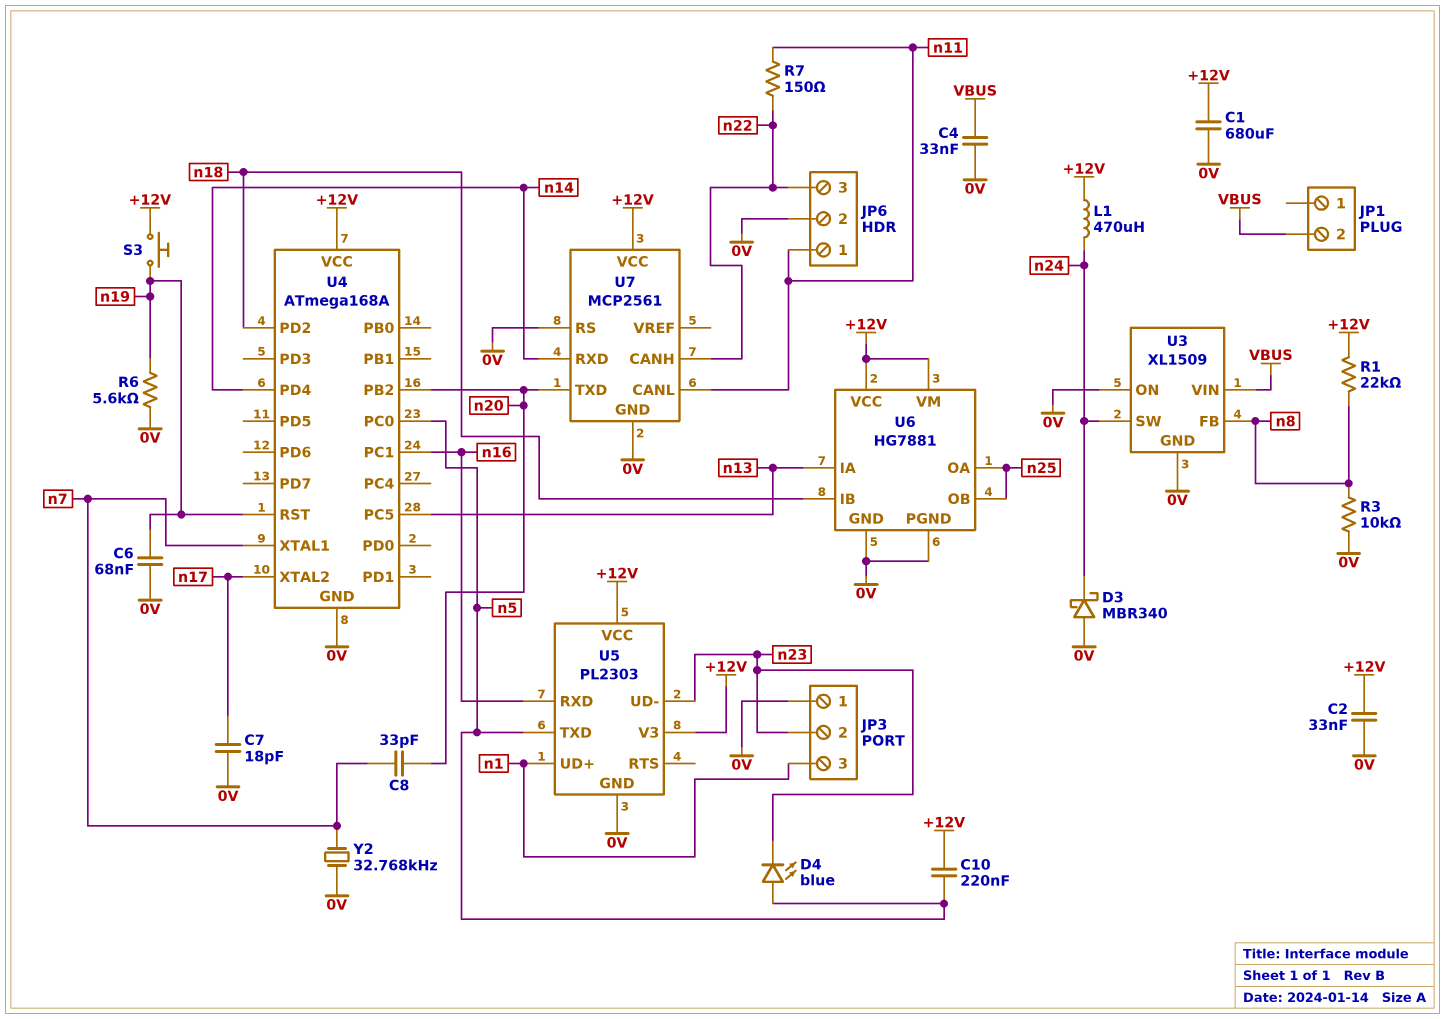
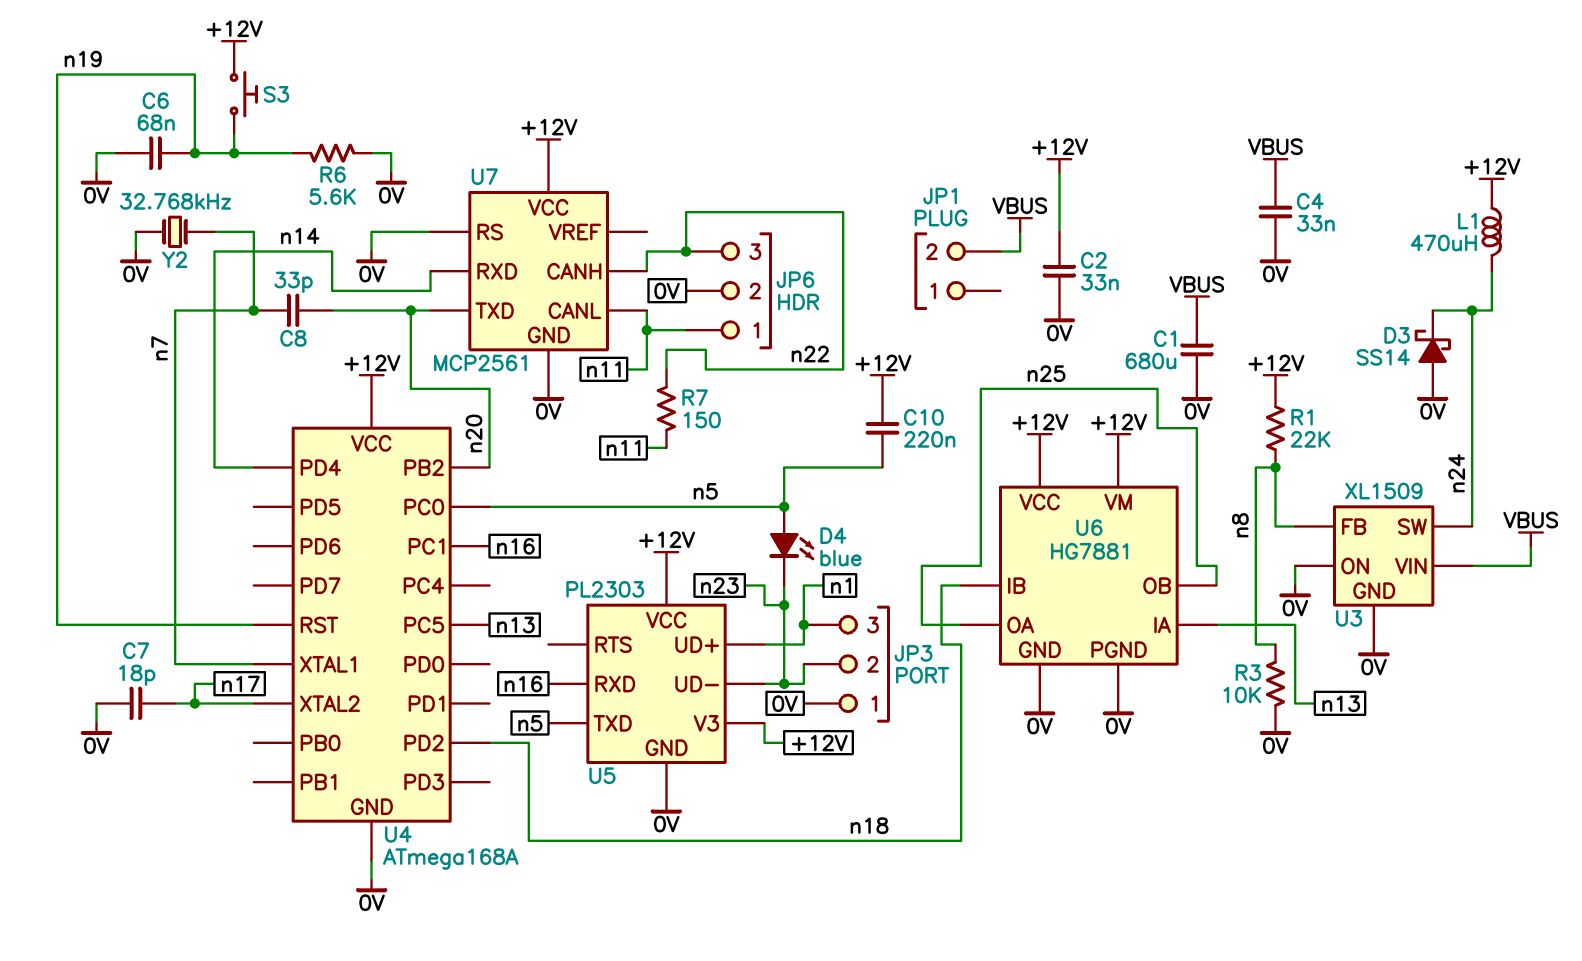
C1: 680uF (+12V, 0V) -> 680uF (0V, VBUS)
D3: schottky MBR340 (A 0V, K n24) -> schottky SS14 (A 0V, K n24)

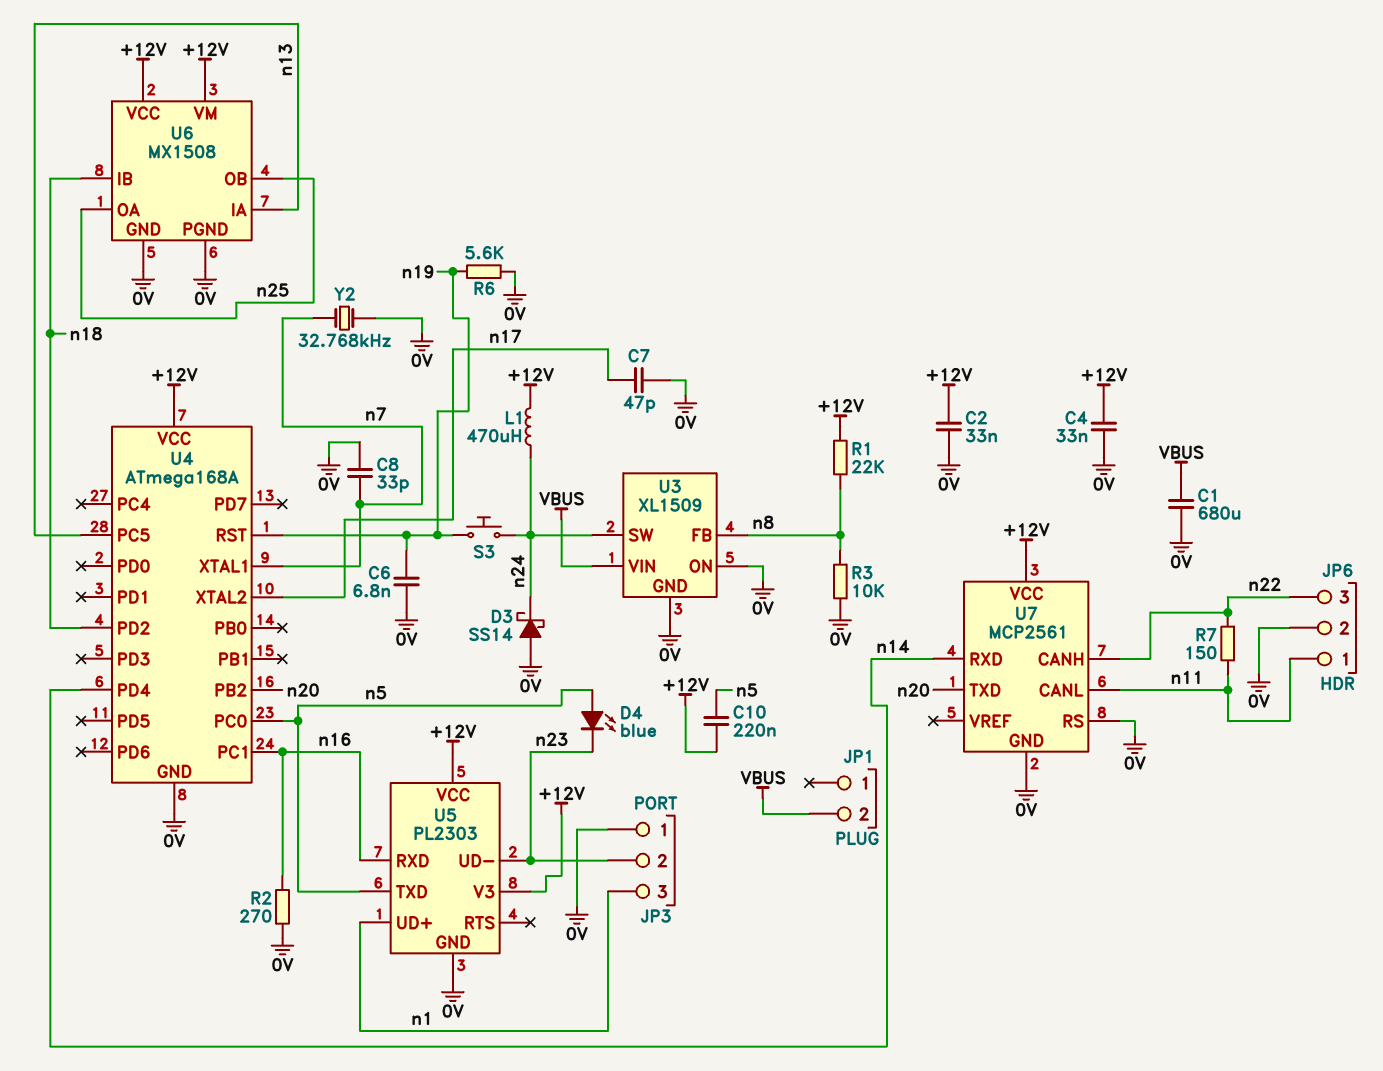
C4: 33nF (0V, VBUS) -> 33nF (+12V, 0V)
C6: 68nF (0V, n19) -> 6.8nF (0V, n19)
C7: 18pF (0V, n17) -> 47pF (0V, n17)
C8: 33pF (n7, n20) -> 33pF (0V, n7)
R2: none -> 270 (0V, n16)
S3: button (+12V, n19) -> button (n19, n24)
U6: HG7881 -> MX1508

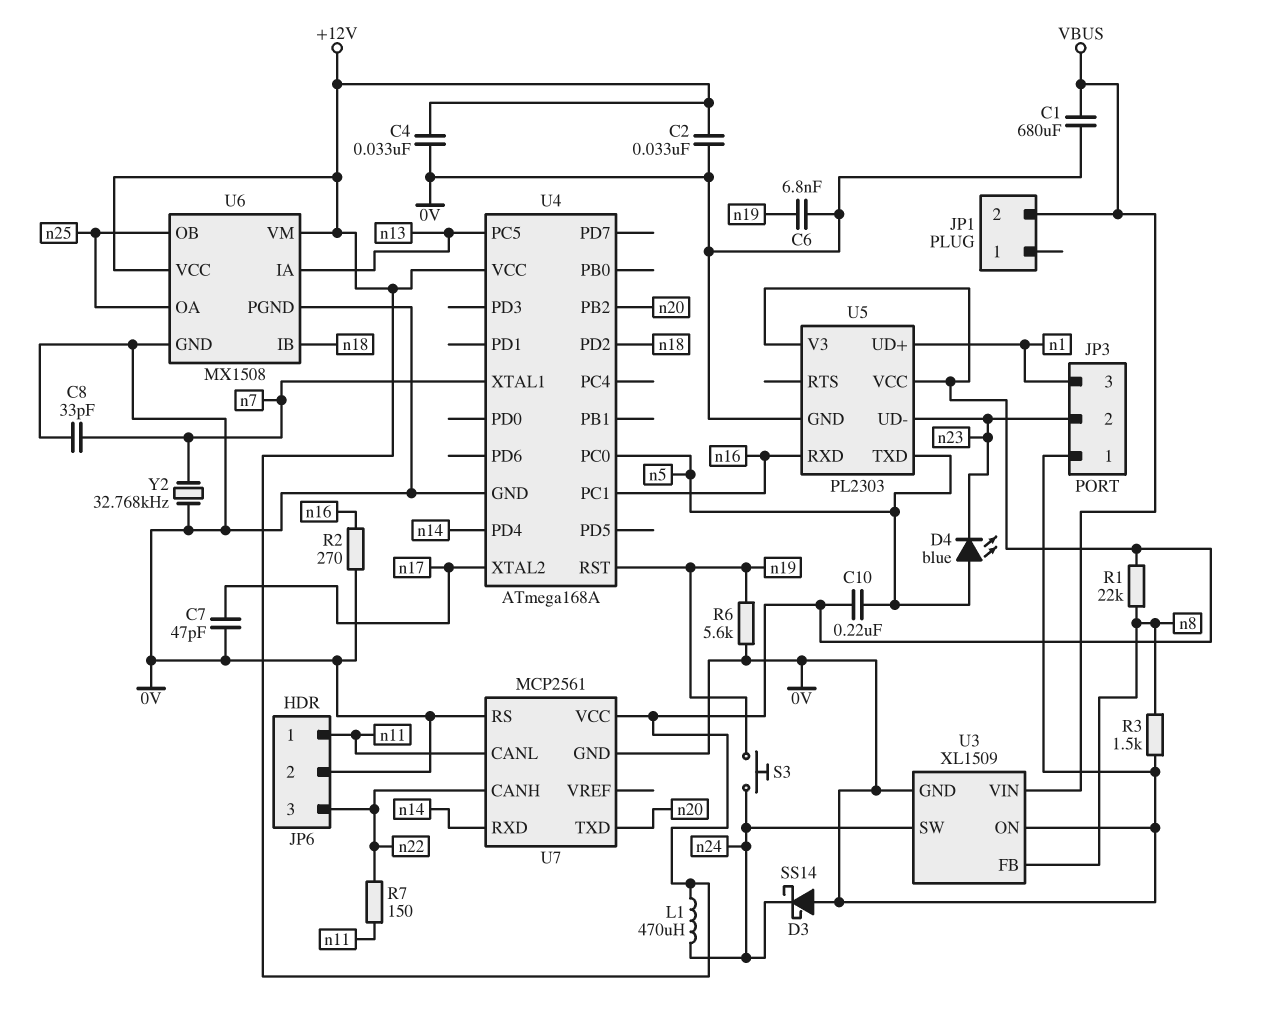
R3: 10k (0V, n8) -> 1.5k (0V, n8)

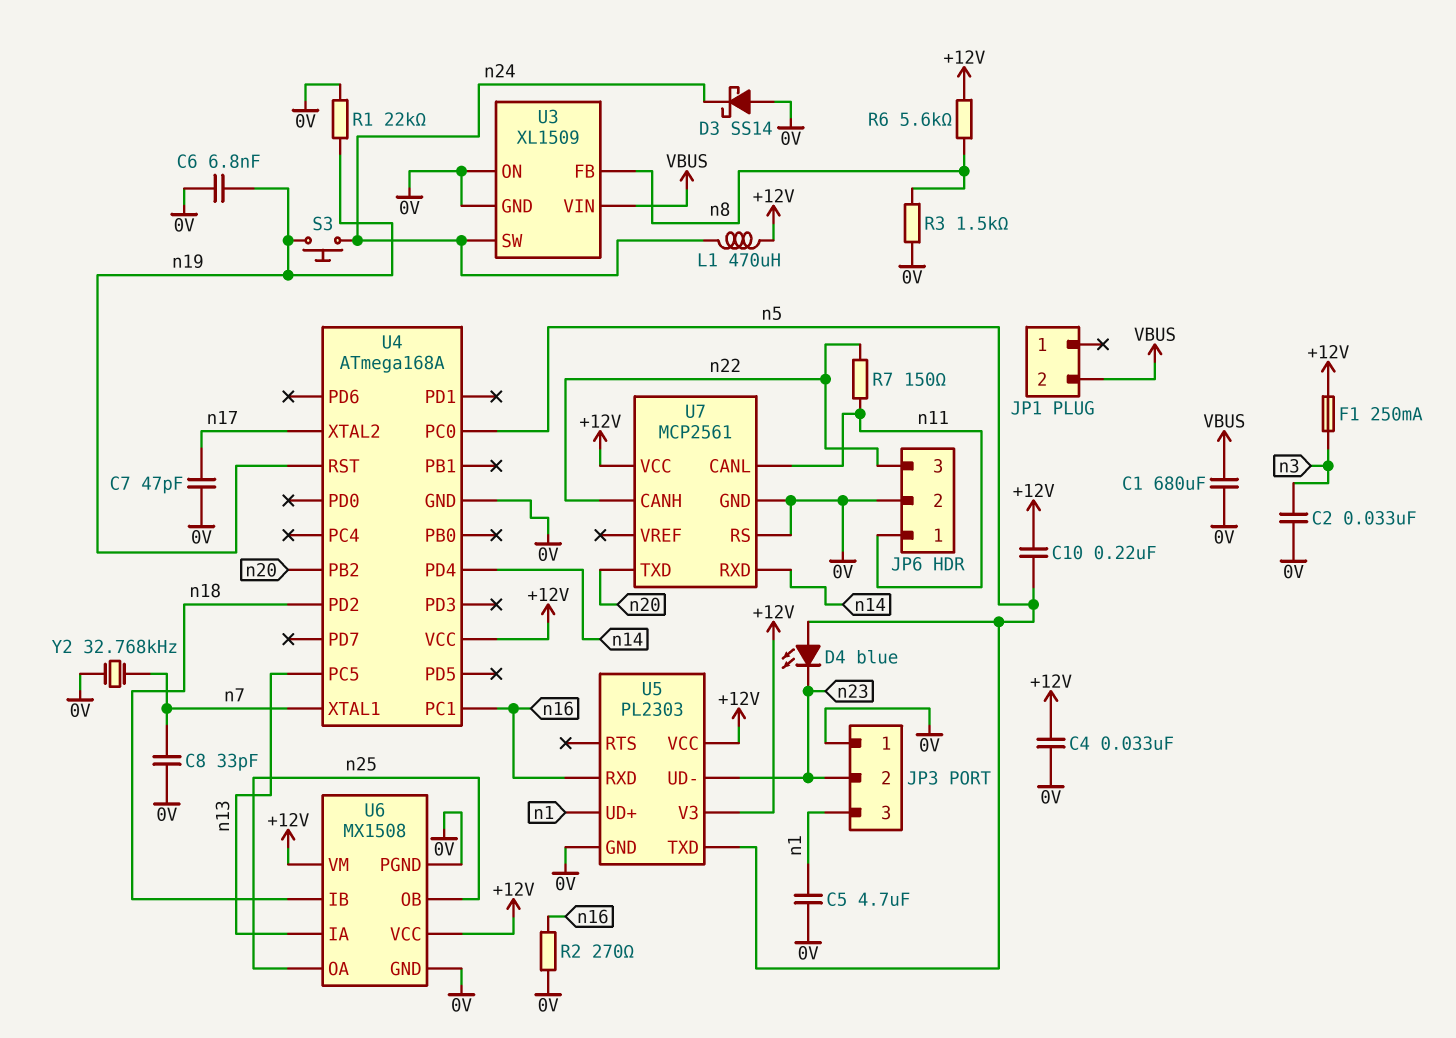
C2: 33nF (+12V, 0V) -> 33nF (0V, n3)
C5: none -> 4.7uF (0V, n1)
F1: none -> 250mA (+12V, n3)
R1: 22k (+12V, n8) -> 22k (0V, n19)
R6: 5.6k (0V, n19) -> 5.6k (+12V, n8)

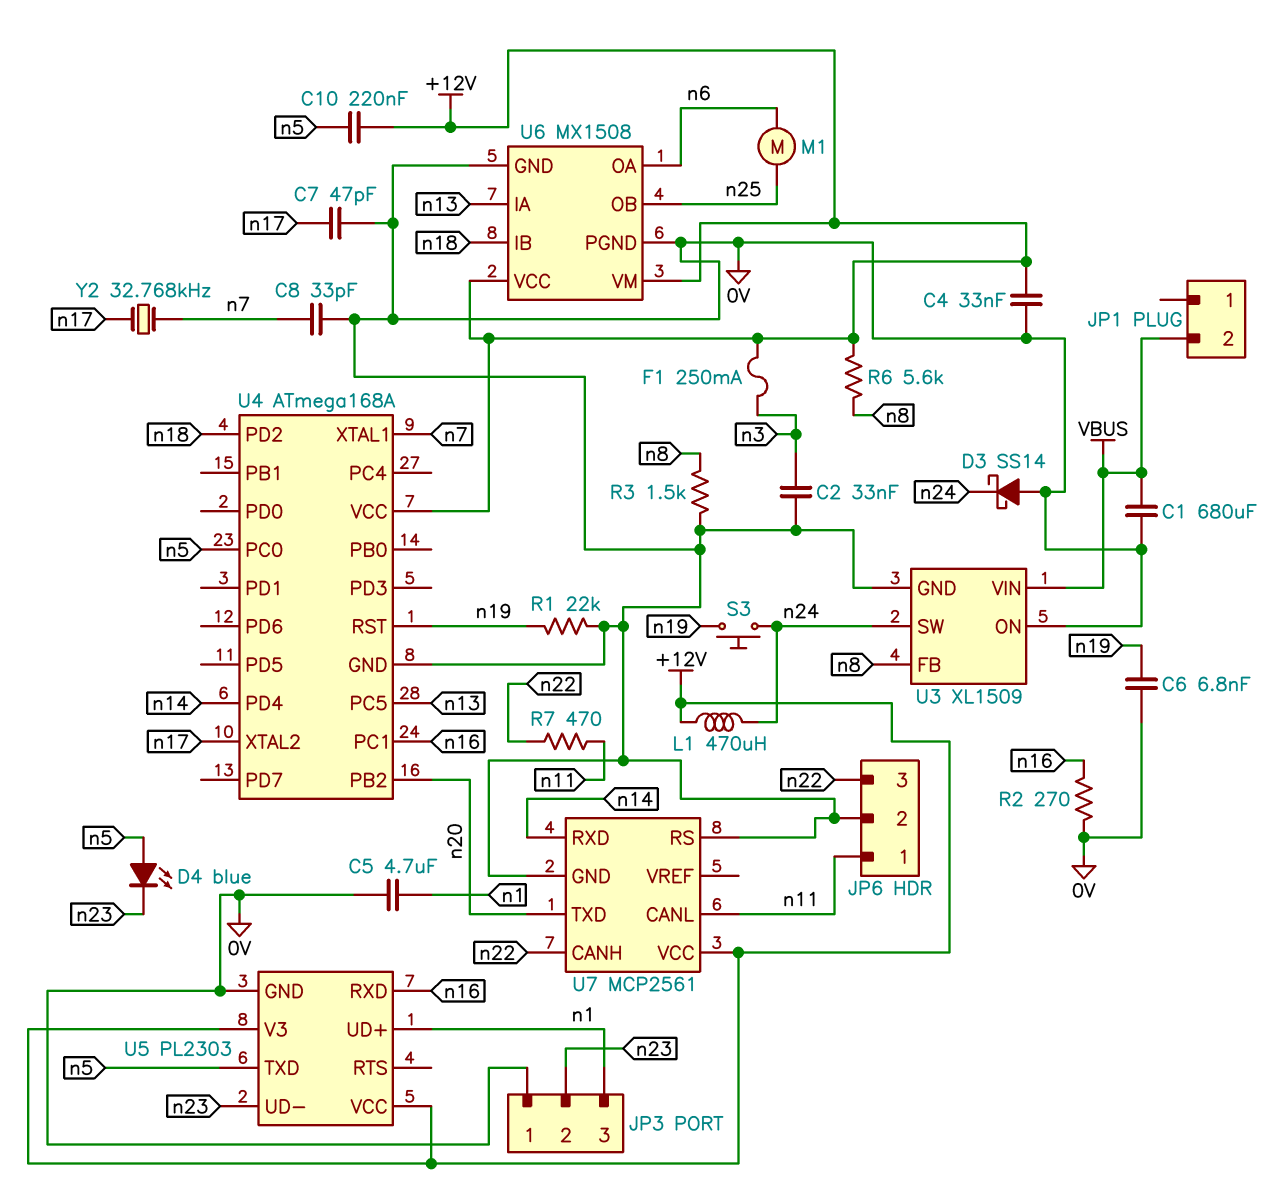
M1: none -> motor (n6, n25)
R7: 150 (n11, n22) -> 470 (n11, n22)
U6 pin OA: n25 -> n6
Y2: 32.768kHz (0V, n7) -> 32.768kHz (n7, n17)

